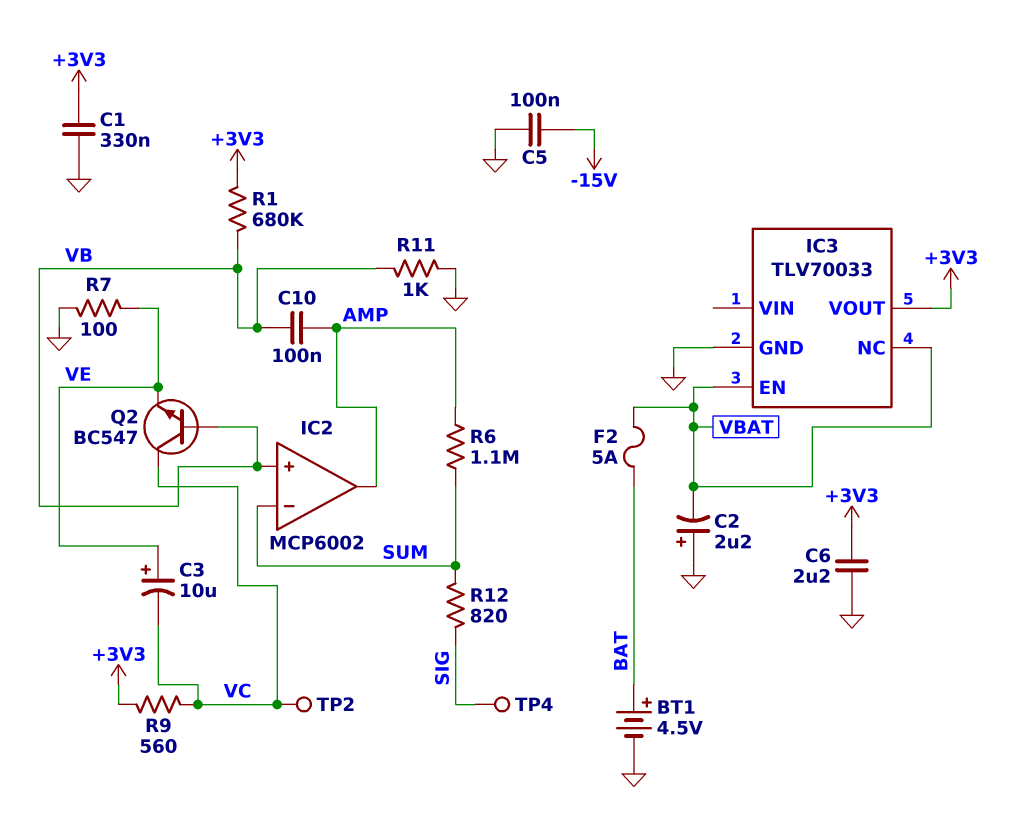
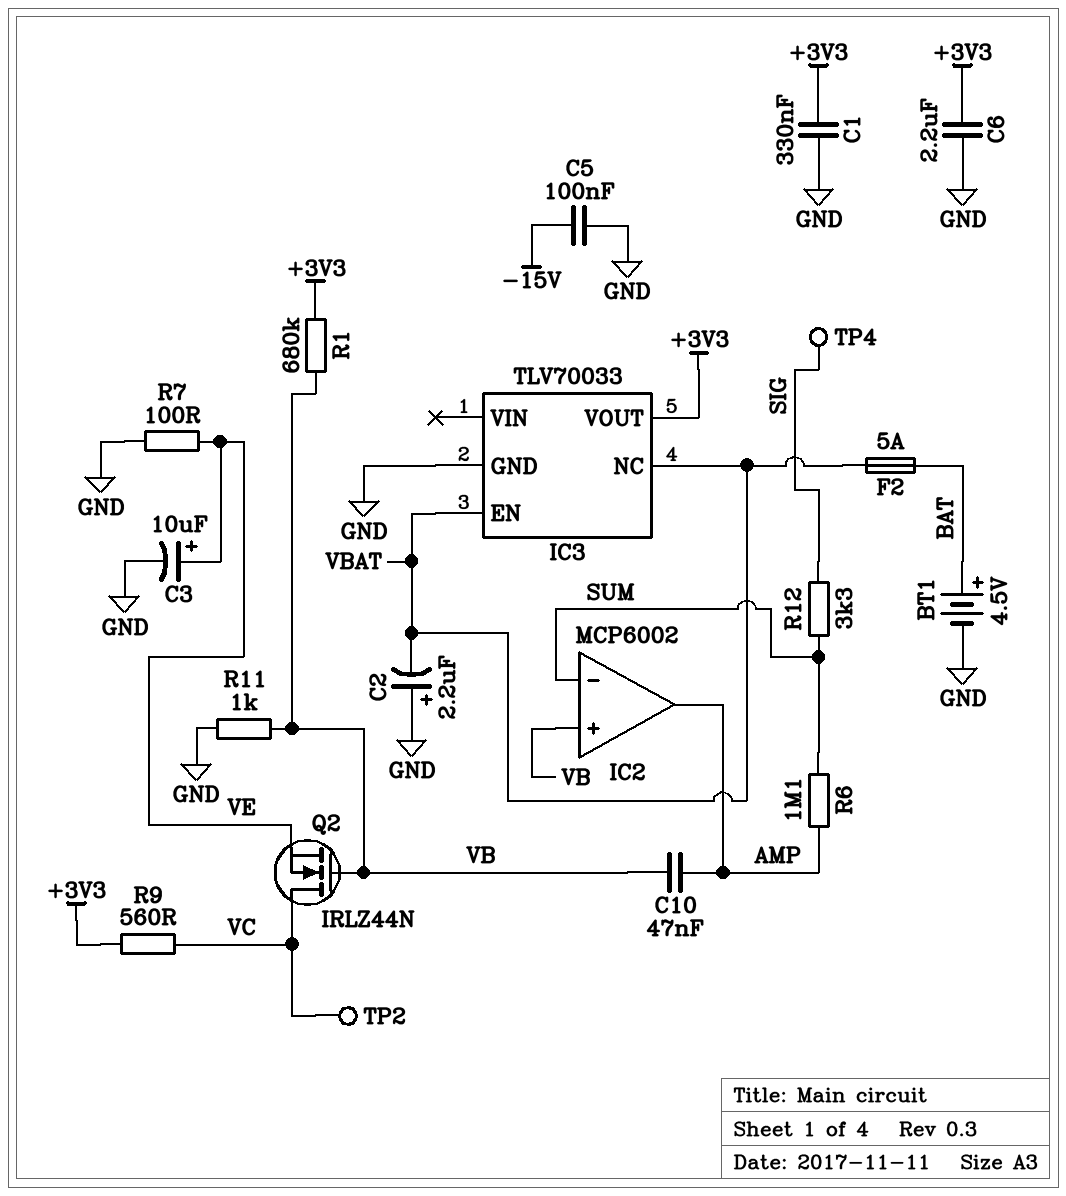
C3: 10uF (plus VE, minus VC) -> 10uF (plus VE, minus GND)
C10: 100nF (AMP, VB) -> 47nF (AMP, VB)
Q2: NPN BC547 (B VB, C VC, E VE) -> NMOS IRLZ44N (G VB, D VC, S VE)
R12: 820 (SIG, SUM) -> 3.3k (SIG, SUM)

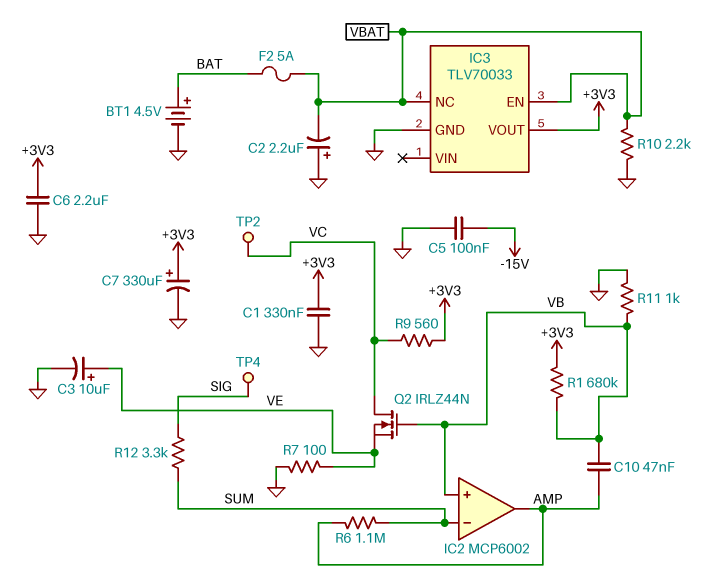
C7: none -> 330uF (plus +3V3, minus GND)
R10: none -> 2.2k (GND, VBAT)

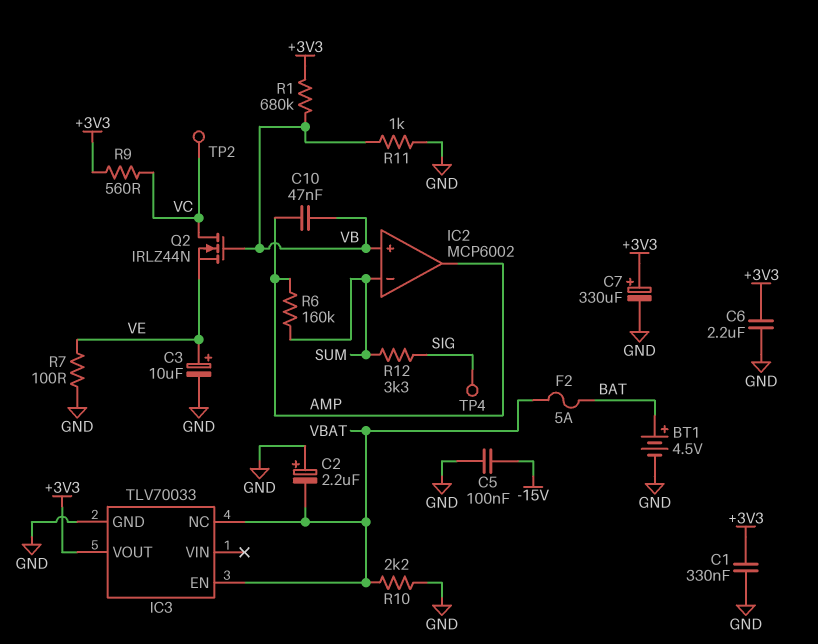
R6: 1.1M (AMP, SUM) -> 160k (AMP, SUM)

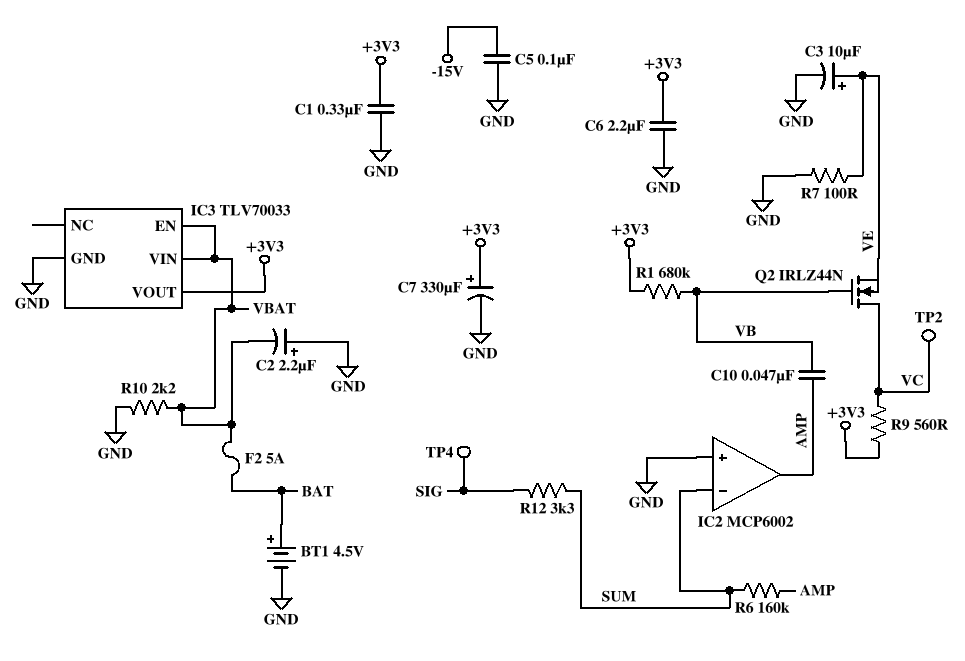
IC2 pin in+: VB -> GND
IC3 pin NC: VBAT -> none
IC3 pin VIN: none -> VBAT
R11: 1k (GND, VB) -> none

